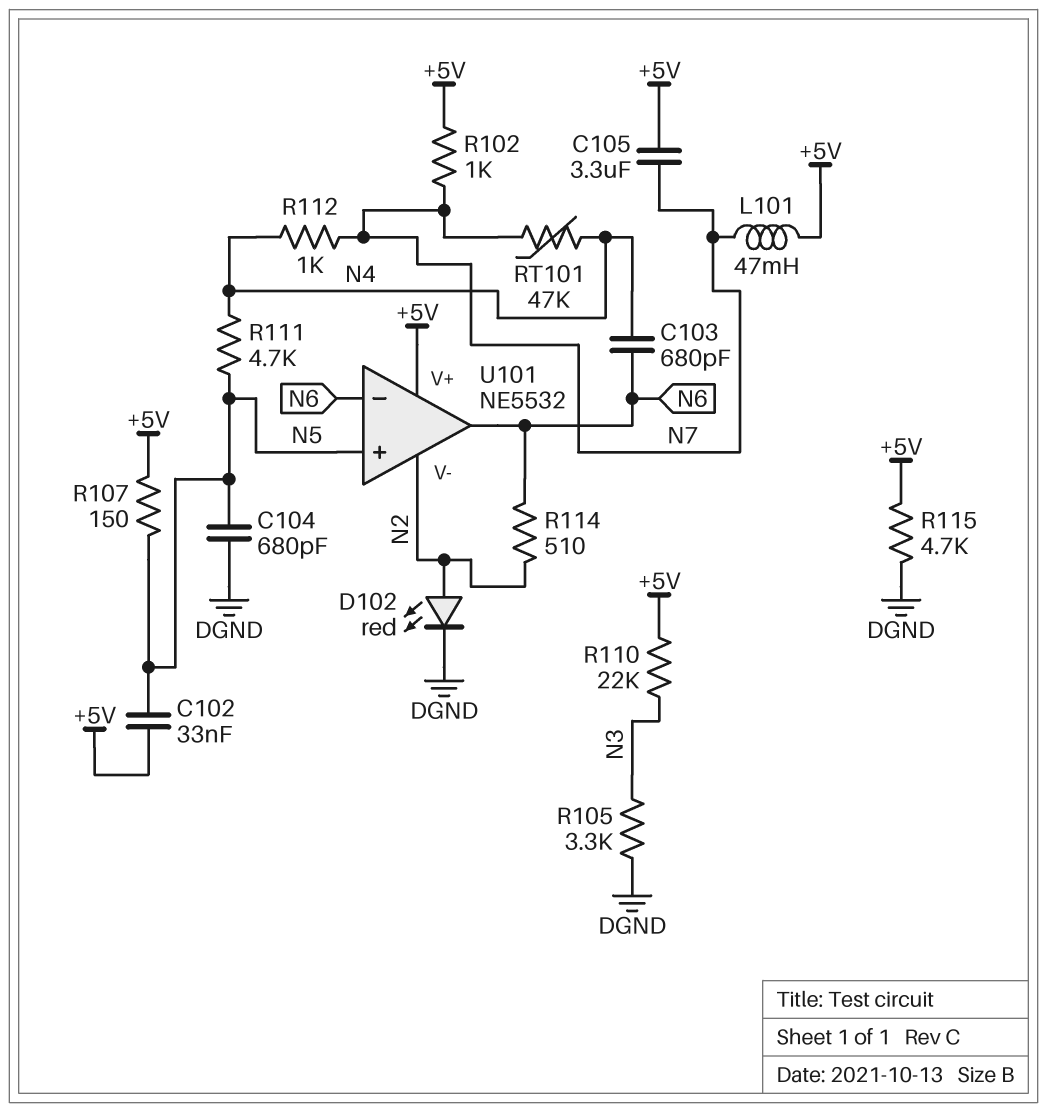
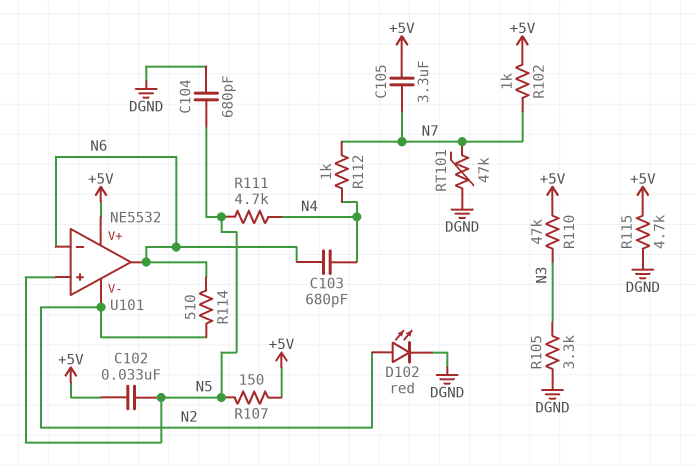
L101: 47mH (+5V, N7) -> none
R110: 22k (+5V, N3) -> 47k (+5V, N3)
RT101: 47k (N4, N7) -> 47k (DGND, N7)

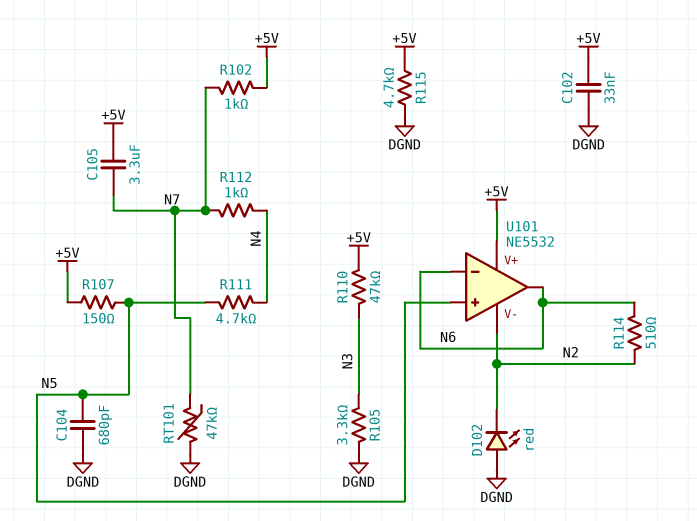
C102: 33nF (+5V, N5) -> 33nF (+5V, DGND)
C103: 680pF (N4, N6) -> none
D102: LED red (A N2, K DGND) -> LED red (A DGND, K N2)

